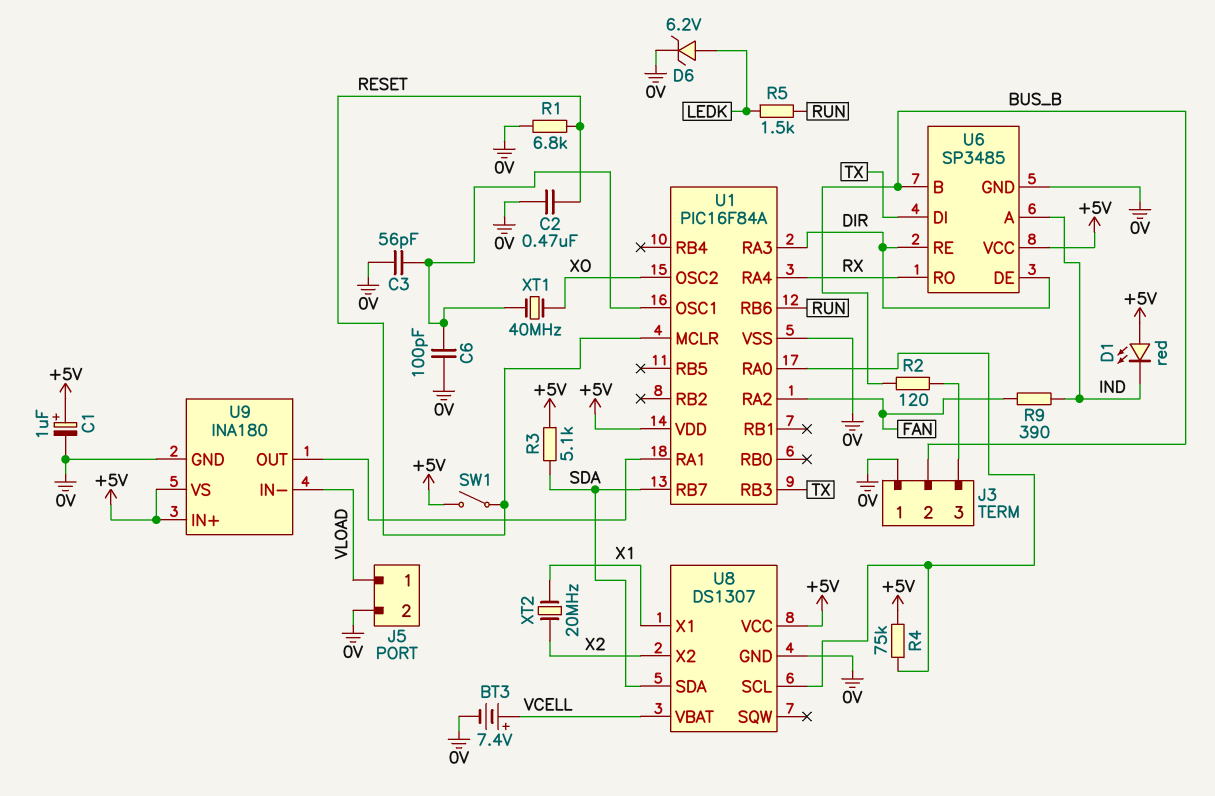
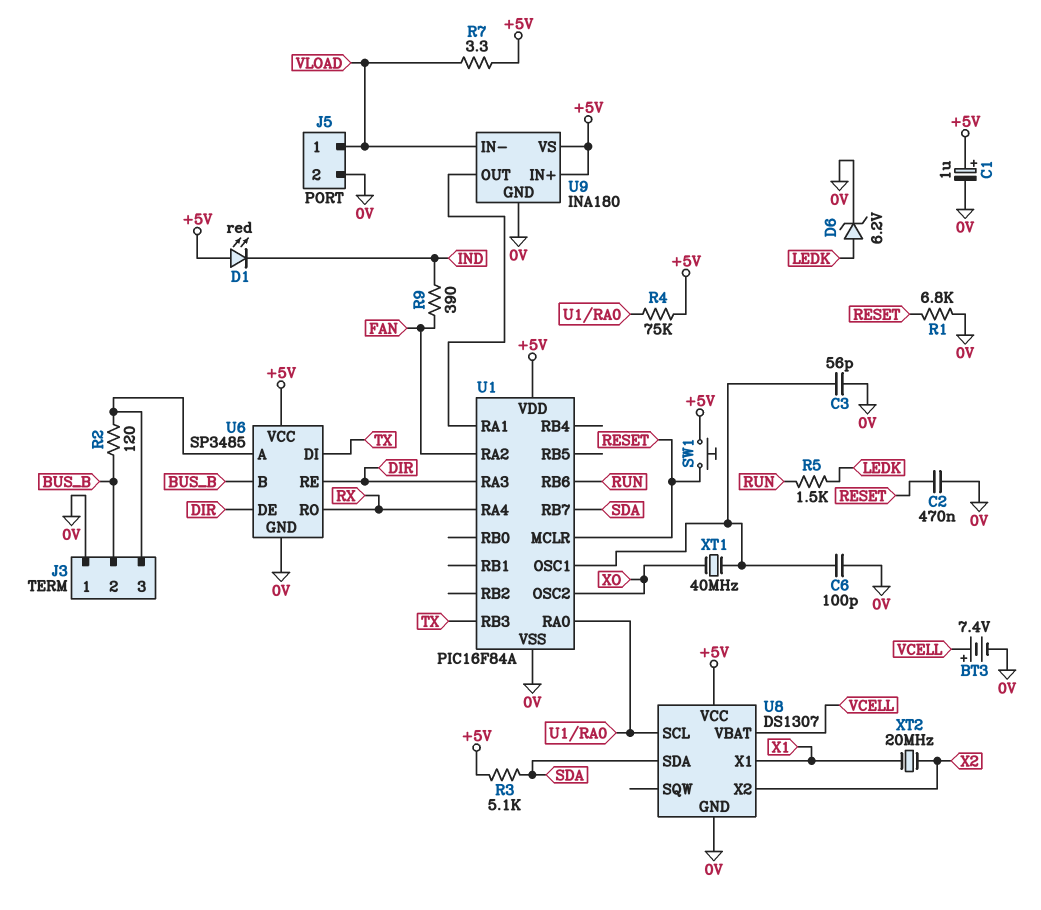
R7: none -> 3.3 (+5V, VLOAD)
SW1: switch (+5V, RESET) -> button (+5V, RESET)
U6 pin A: IND -> J3/3

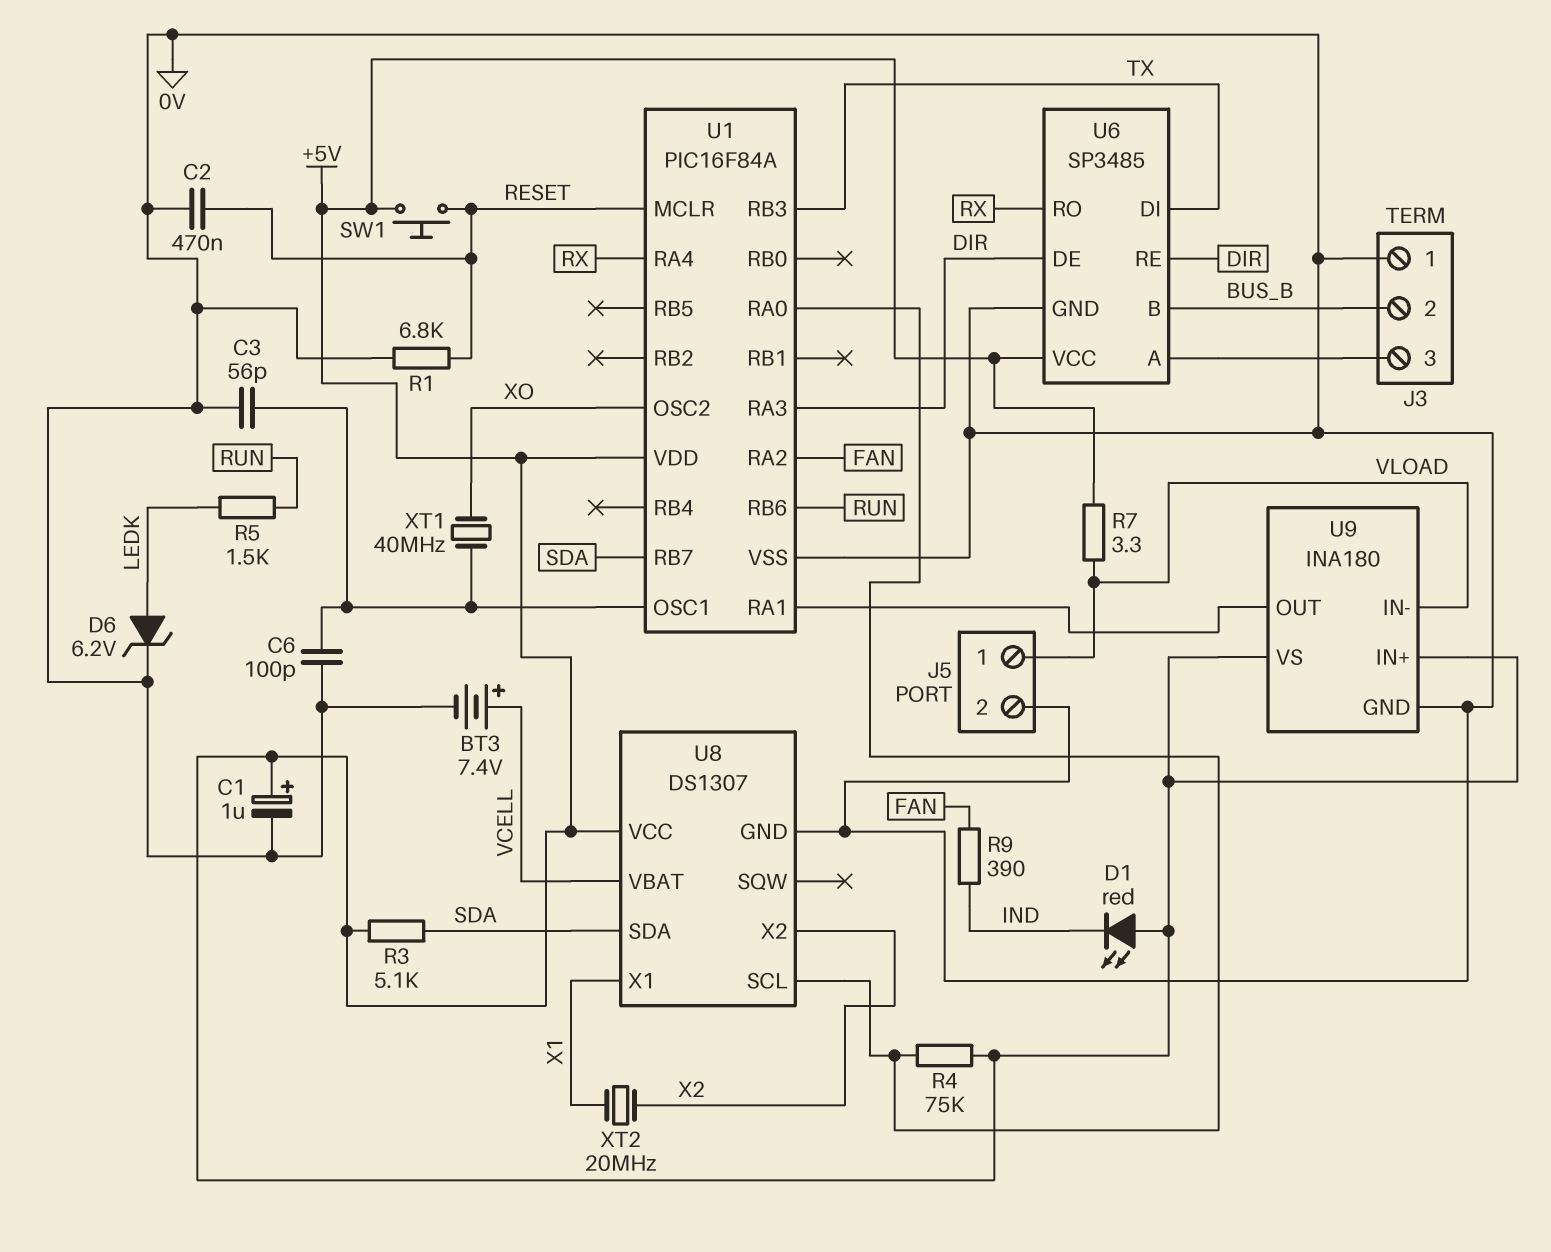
R2: 120 (BUS_B, J3/3) -> none

